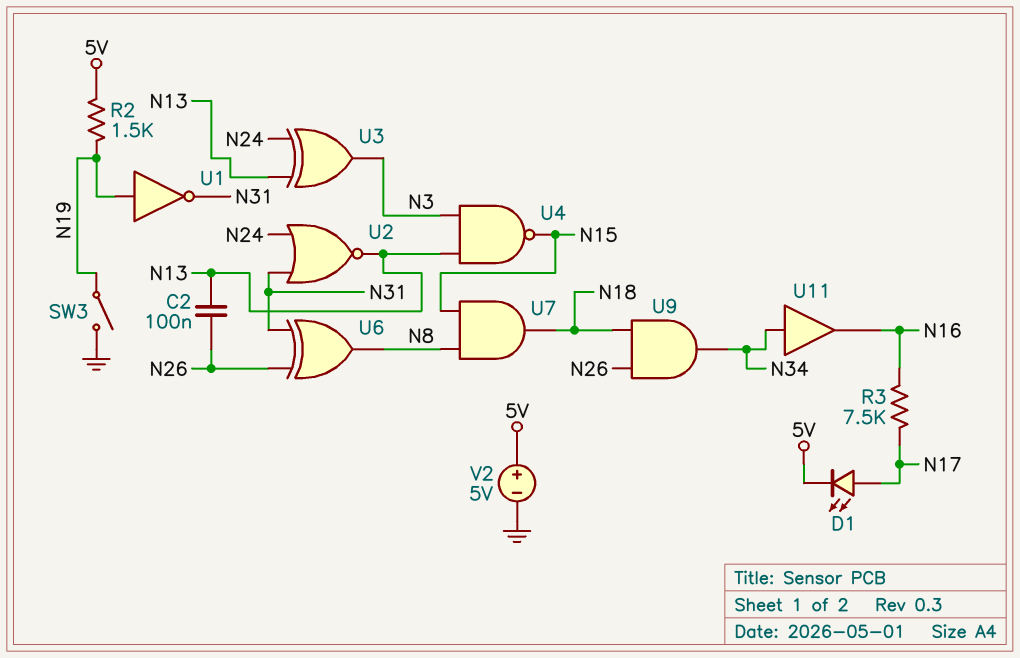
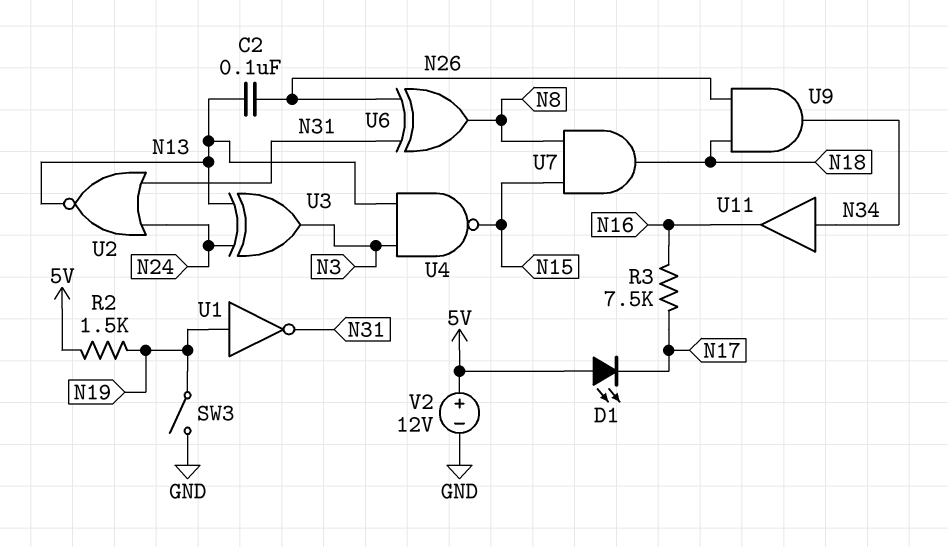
D1: LED (A N17, K 5V) -> LED (A 5V, K N17)
V2: 5V (plus 5V, minus GND) -> 12V (plus 5V, minus GND)

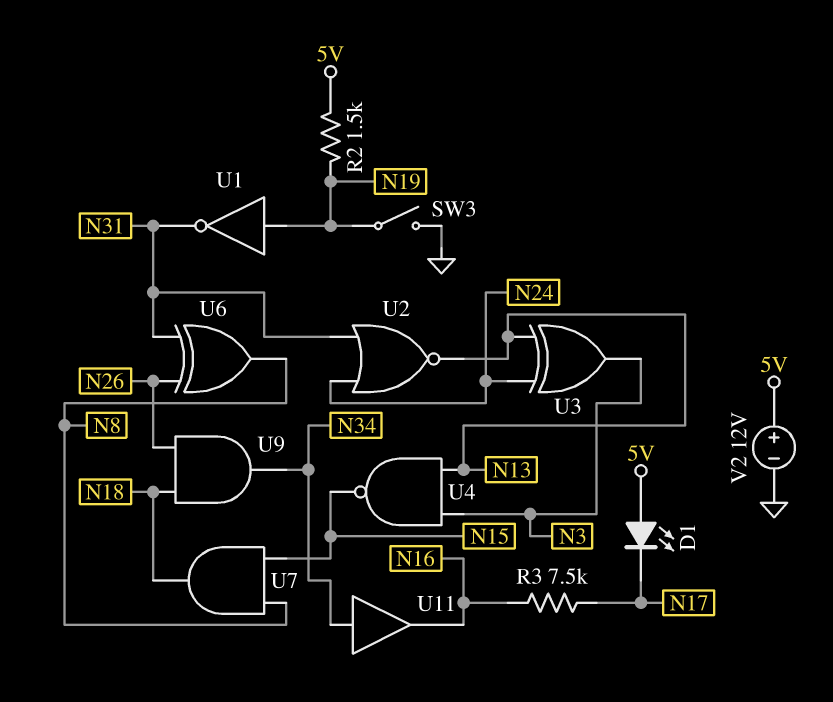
C2: 100nF (N13, N26) -> none

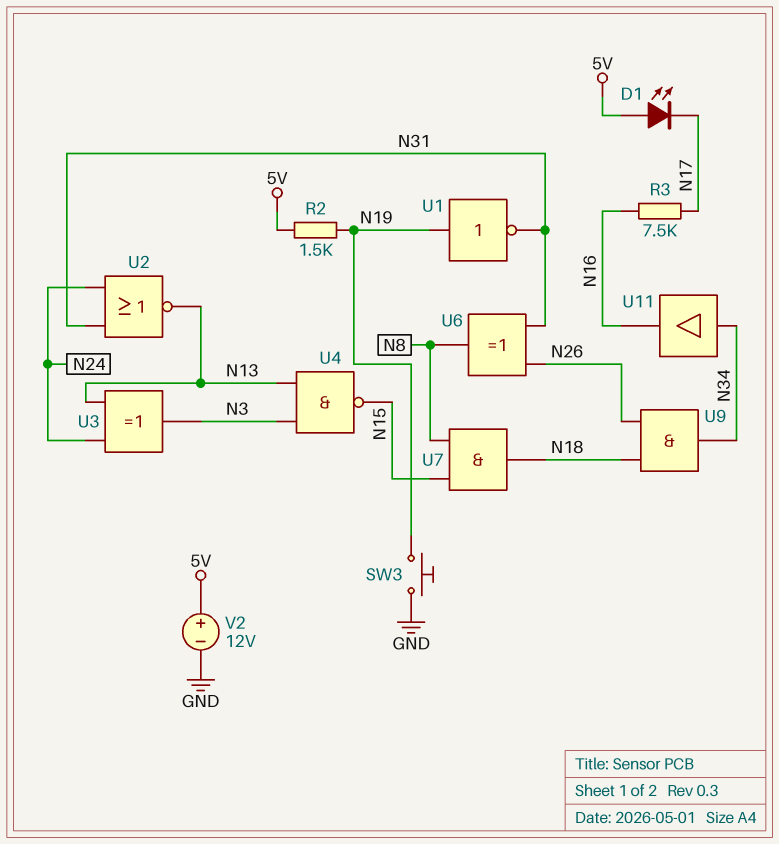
SW3: switch (GND, N19) -> button (GND, N19)

